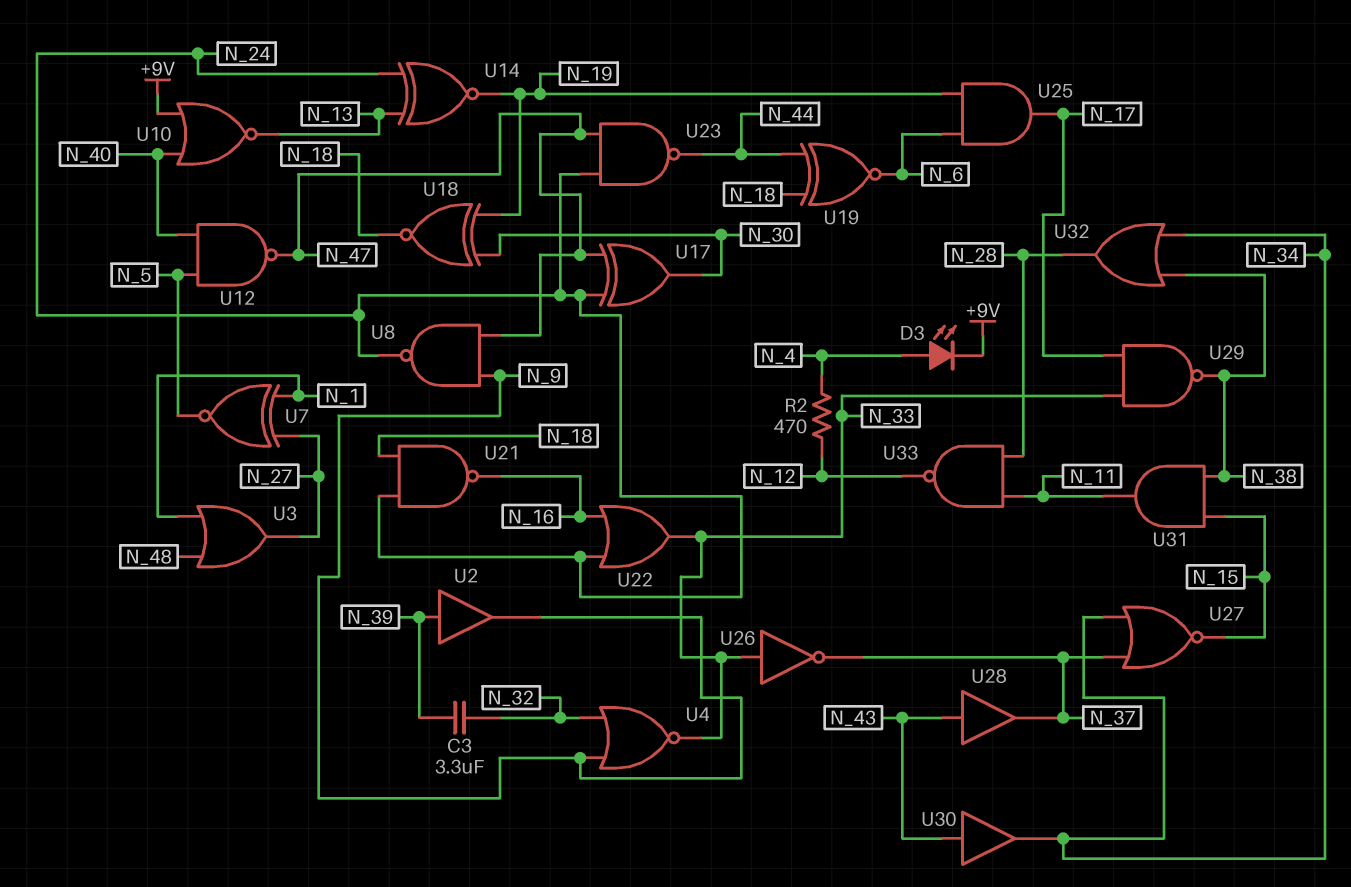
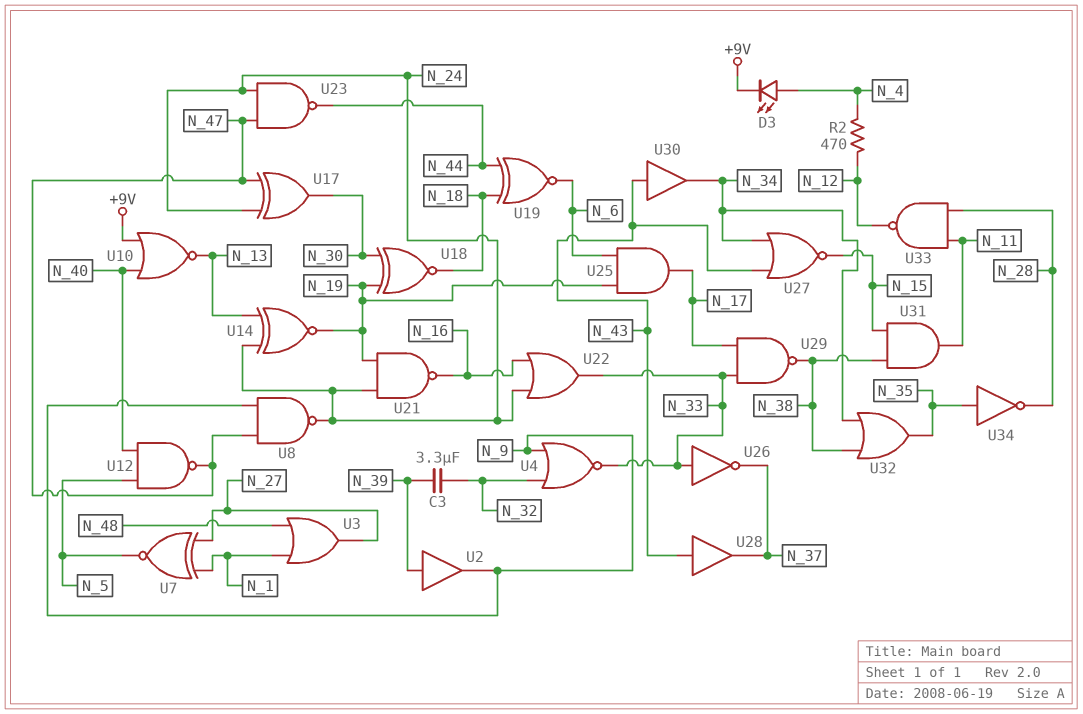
U21: NAND (in N_18, in N_24, out N_16) -> NAND (in N_19, in N_24, out N_16)
U27: NOR (in N_34, in N_37, out N_15) -> NOR (in N_34, in N_43, out N_15)
U32: OR (in N_34, in N_38, out N_28) -> OR (in N_34, in N_38, out N_35)
U34: none -> NOT (in N_35, out N_28)

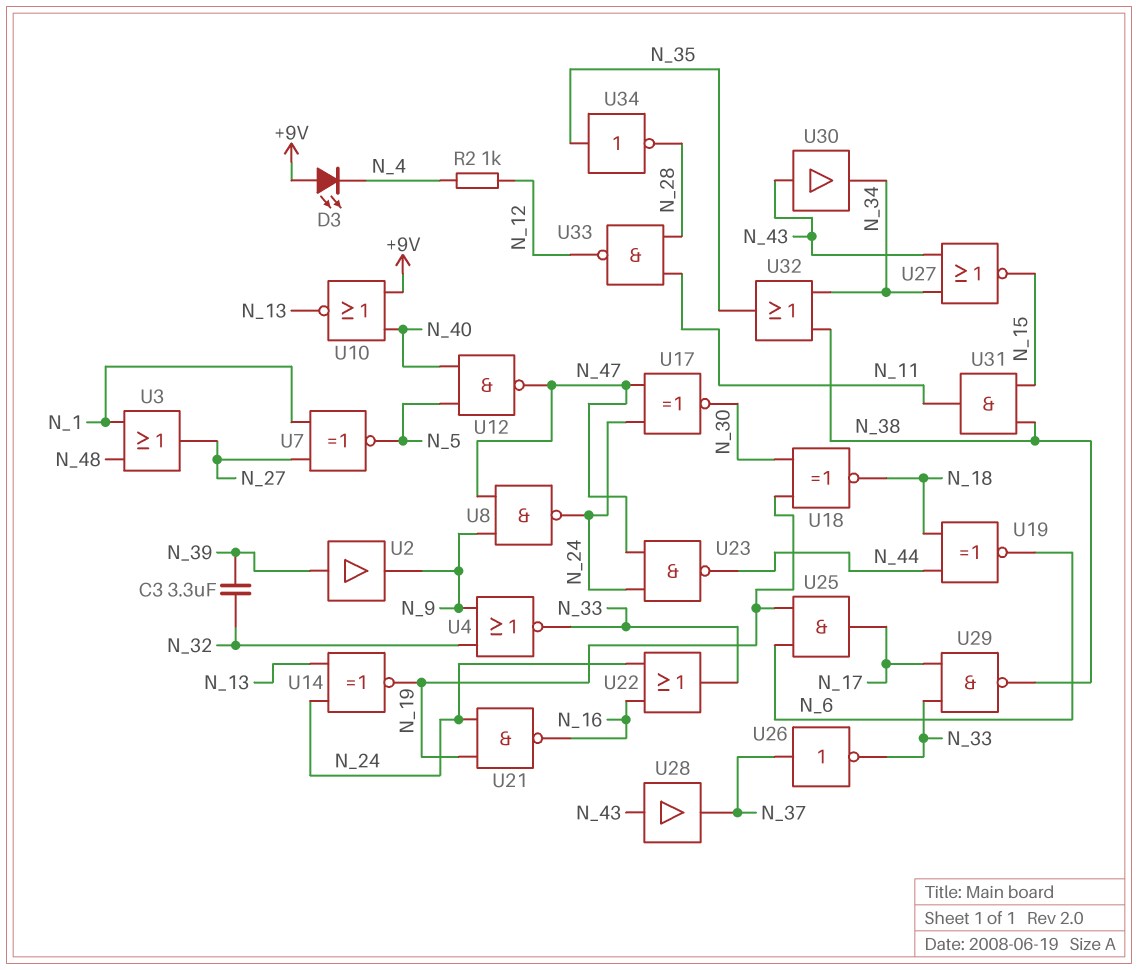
D3: LED (A N_4, K +9V) -> LED (A +9V, K N_4)
R2: 470 (N_4, N_12) -> 1k (N_4, N_12)
U17: XOR (in N_24, in N_47, out N_30) -> XNOR (in N_24, in N_47, out N_30)
U26: NOT (in N_33, out N_37) -> NOT (in N_37, out N_33)

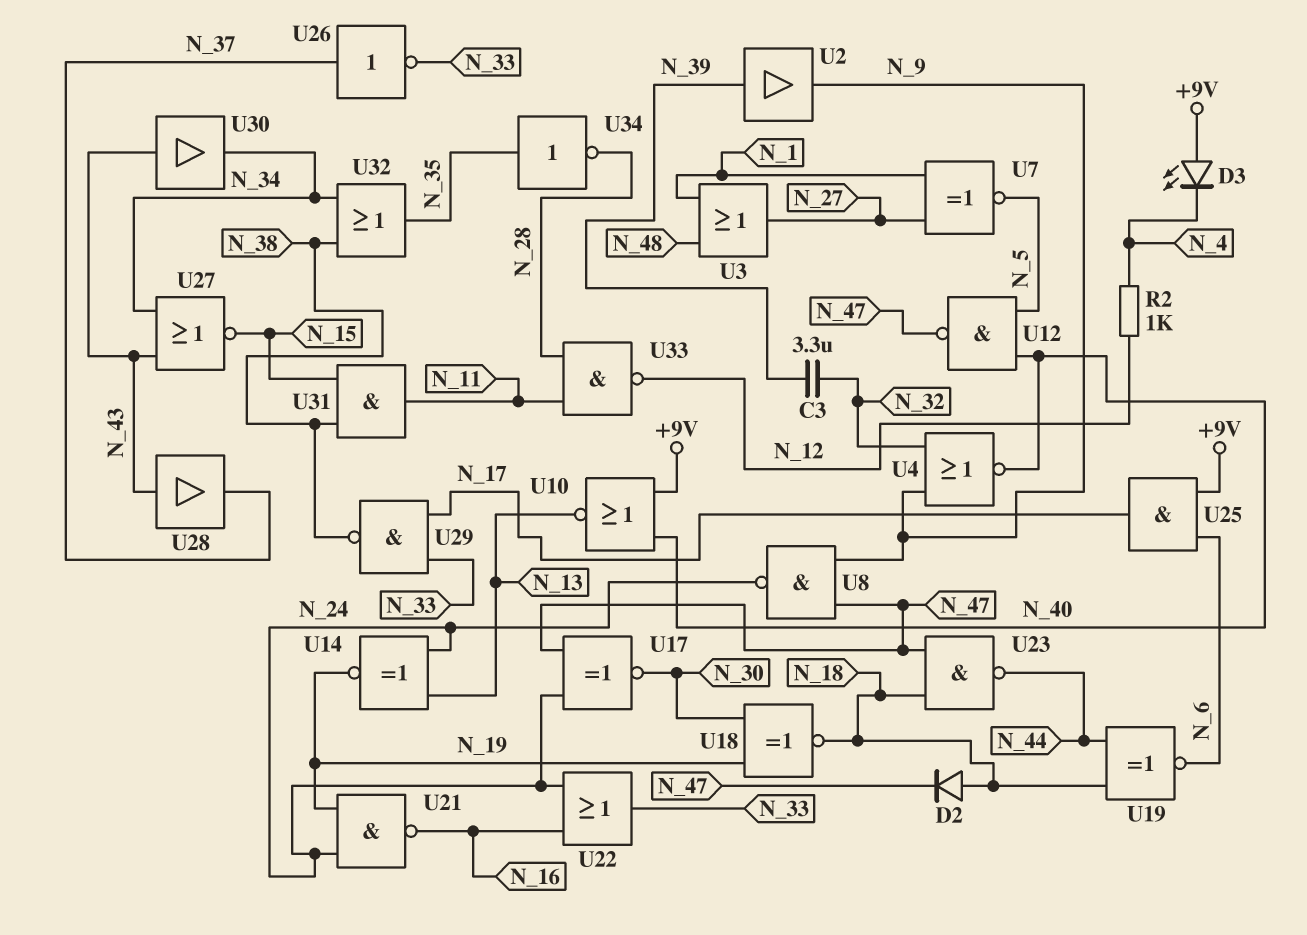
D2: none -> diode (A N_18, K N_47)
U4: NOR (in N_9, in N_32, out N_33) -> NOR (in N_9, in N_32, out N_40)
U23: NAND (in N_24, in N_47, out N_44) -> NAND (in N_18, in N_47, out N_44)
U25: AND (in N_6, in N_19, out N_17) -> AND (in +9V, in N_6, out N_17)

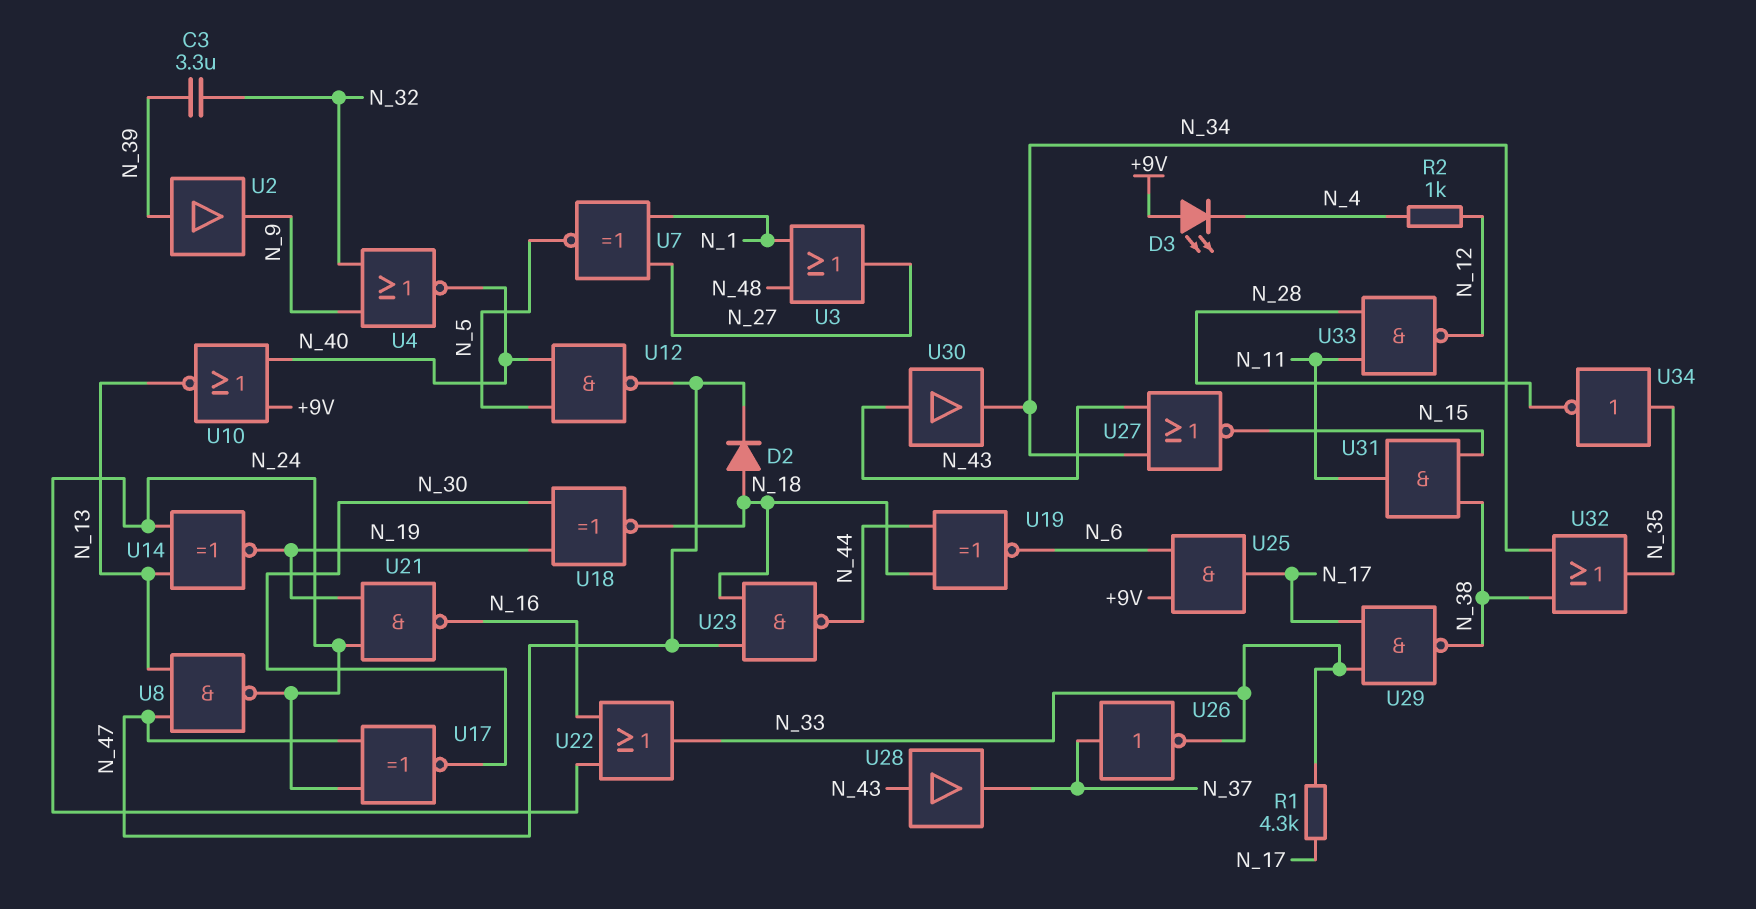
R1: none -> 4.3k (N_17, N_33)
U8: NAND (in N_9, in N_47, out N_24) -> NAND (in N_13, in N_47, out N_24)

